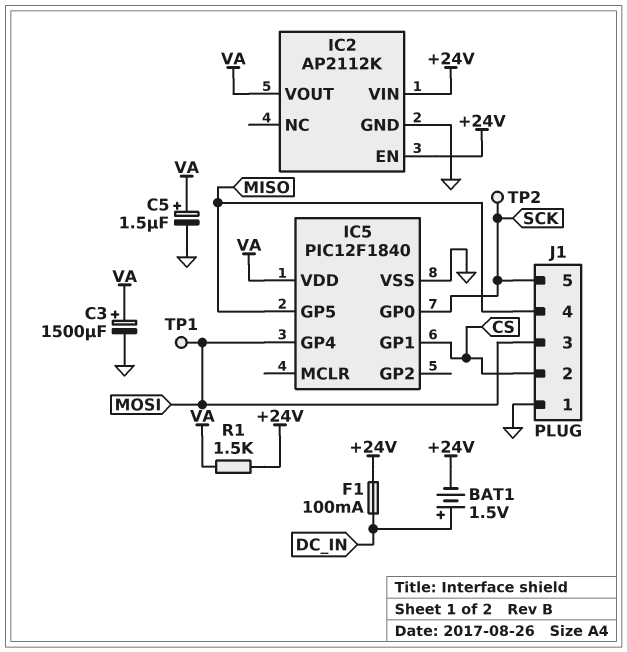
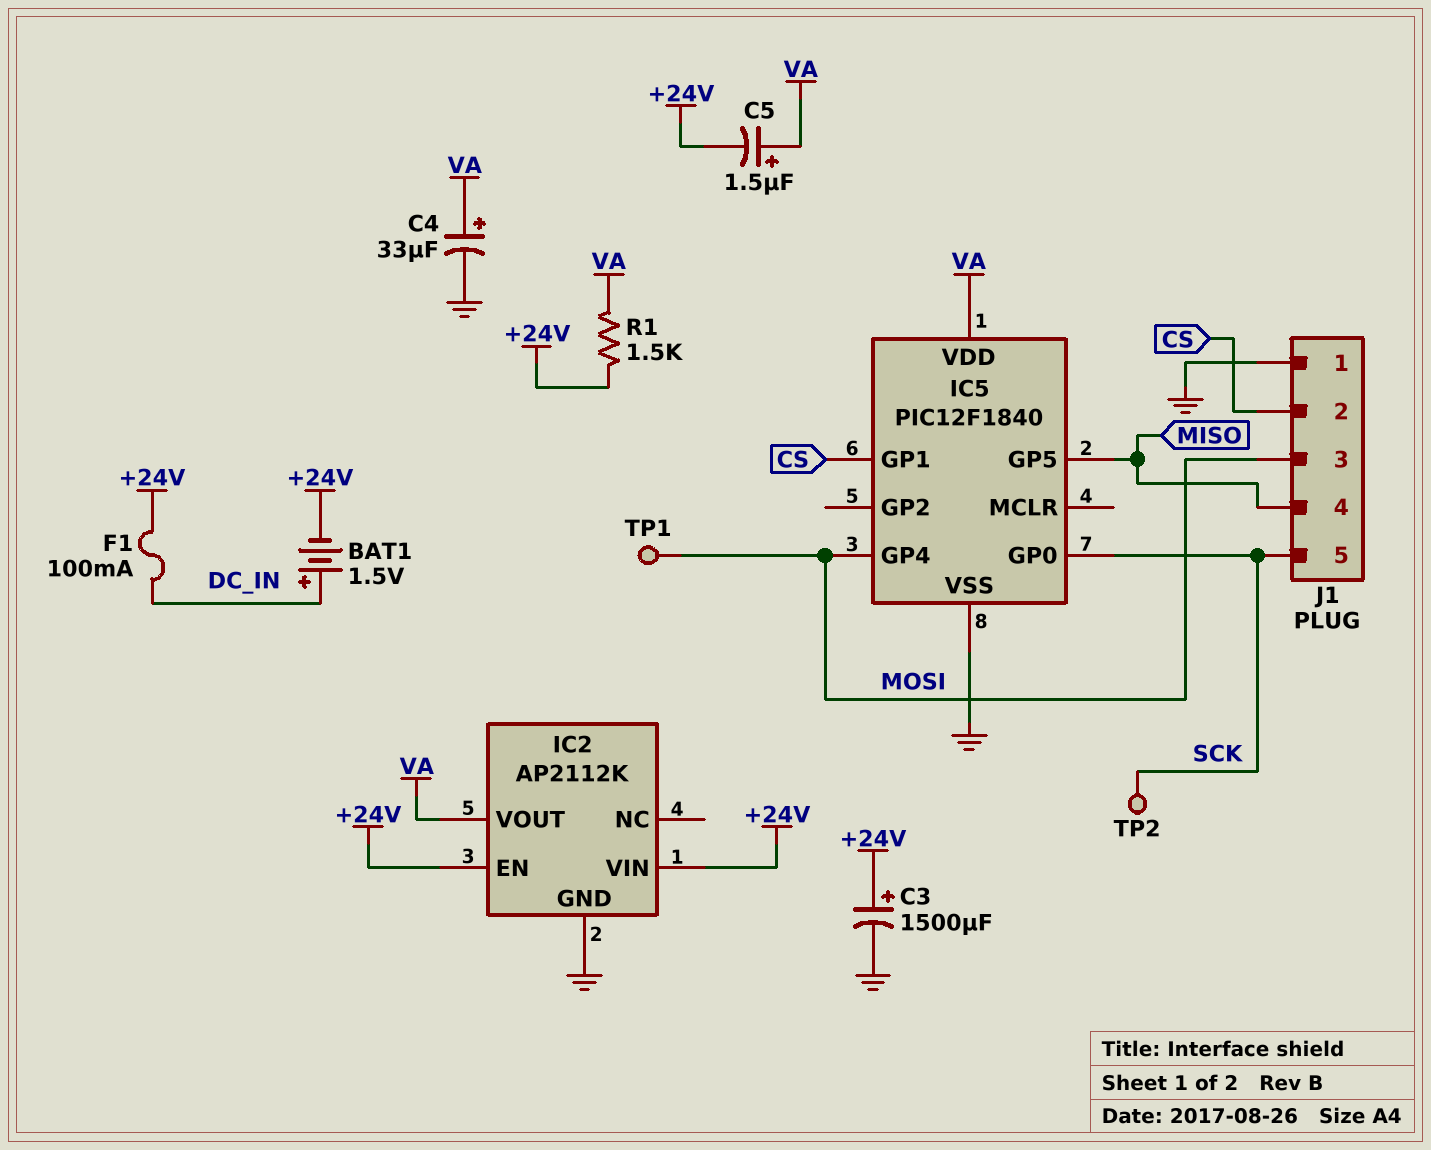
C3: 1500uF (plus VA, minus GND) -> 1500uF (plus +24V, minus GND)
C4: none -> 33uF (plus VA, minus GND)
C5: 1.5uF (plus VA, minus GND) -> 1.5uF (plus VA, minus +24V)

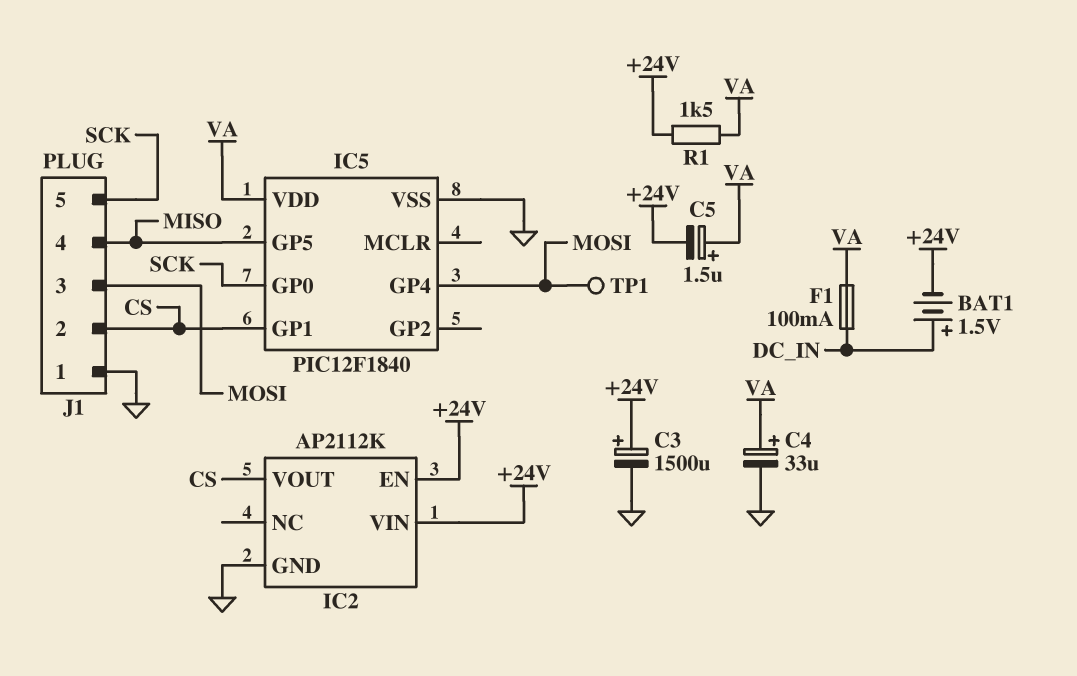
F1: 100mA (+24V, DC_IN) -> 100mA (DC_IN, VA)
IC2 pin VOUT: VA -> CS
TP2: test point (SCK) -> none

